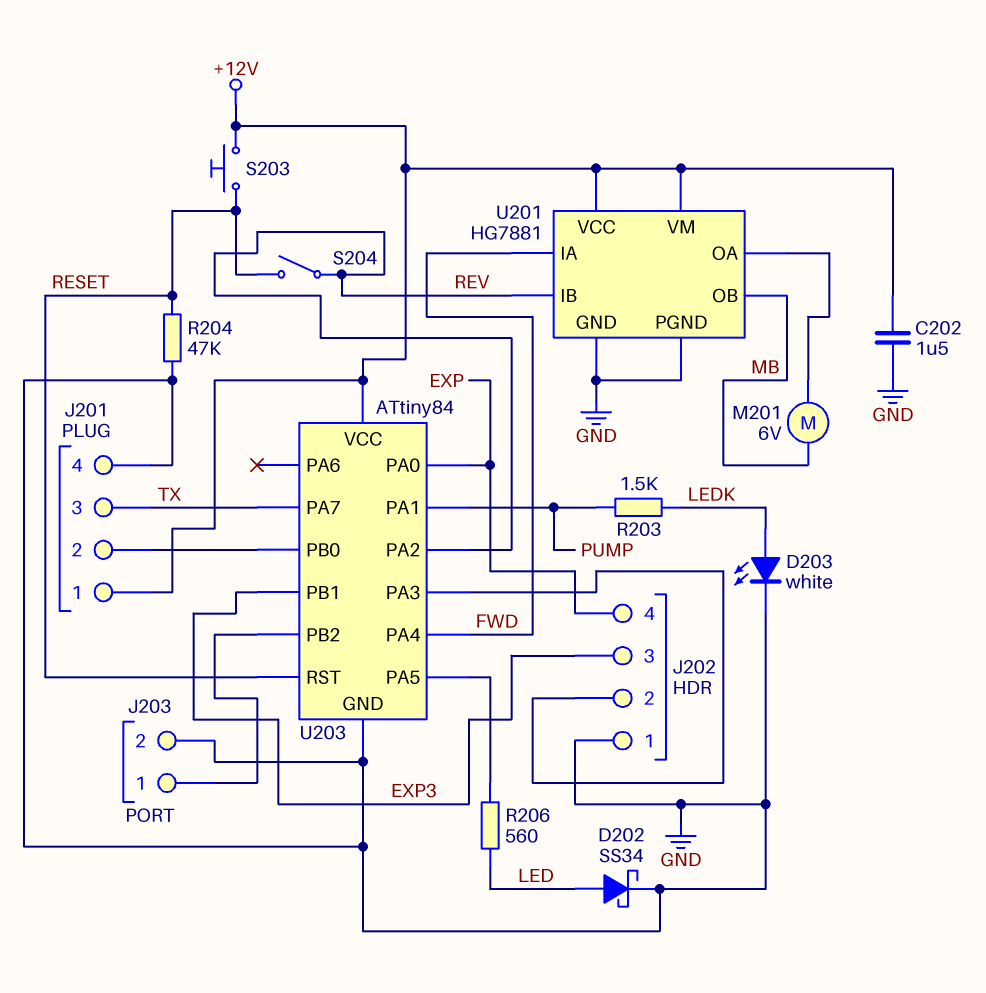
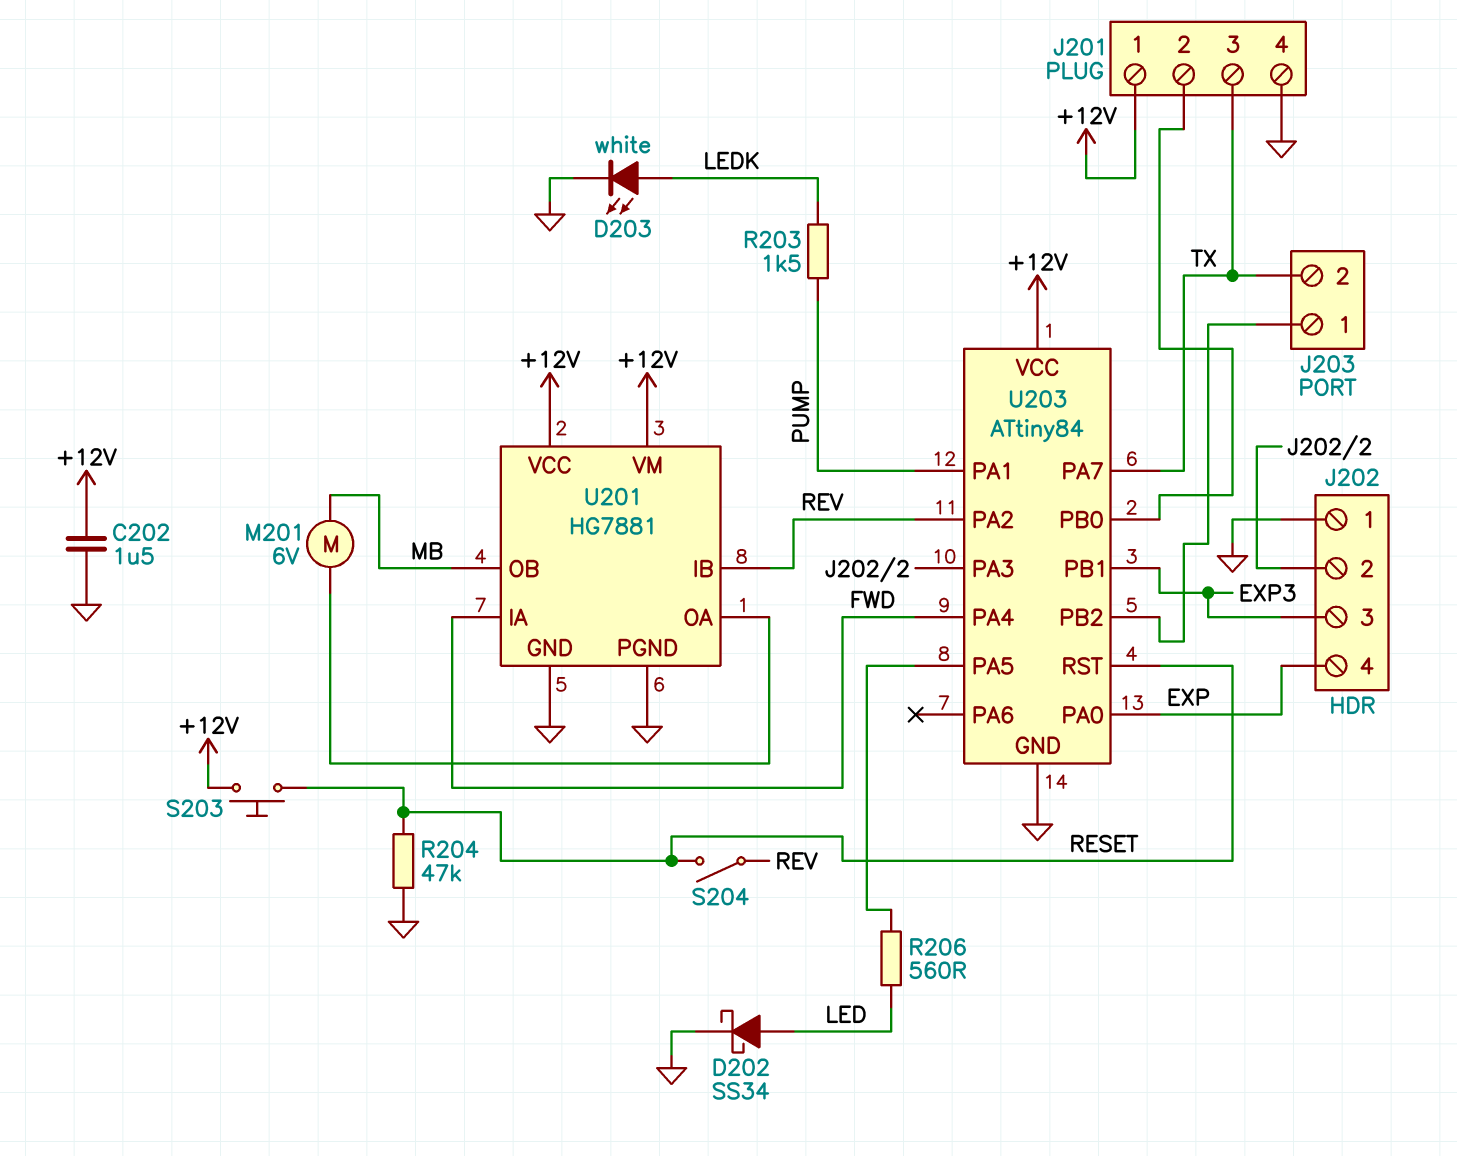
J203 pin 2: GND -> TX

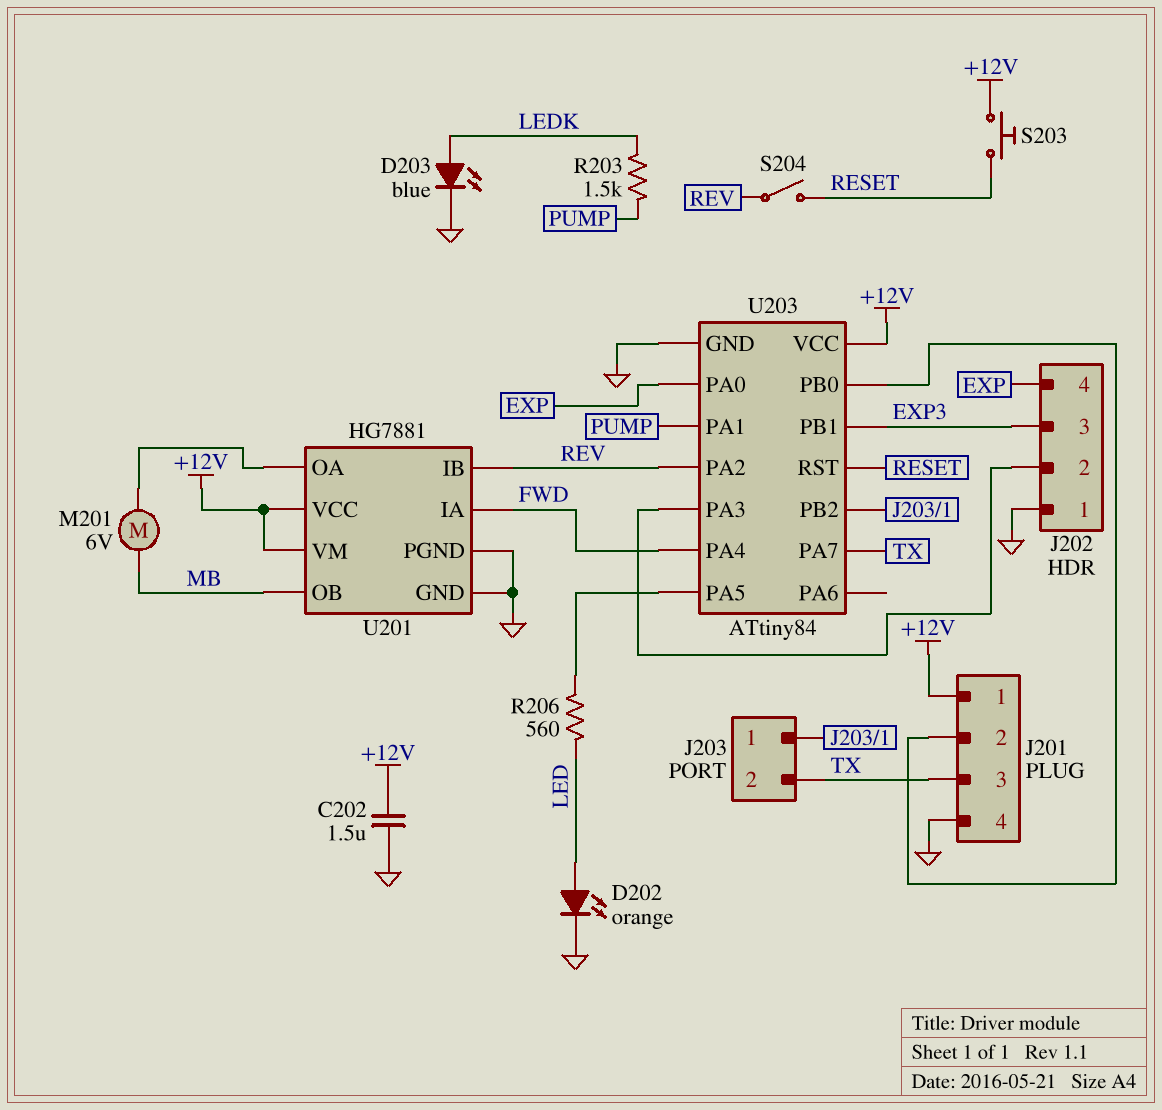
D202: schottky SS34 (A LED, K GND) -> LED orange (A LED, K GND)
D203: LED white (A LEDK, K GND) -> LED blue (A LEDK, K GND)
R204: 47k (GND, RESET) -> none

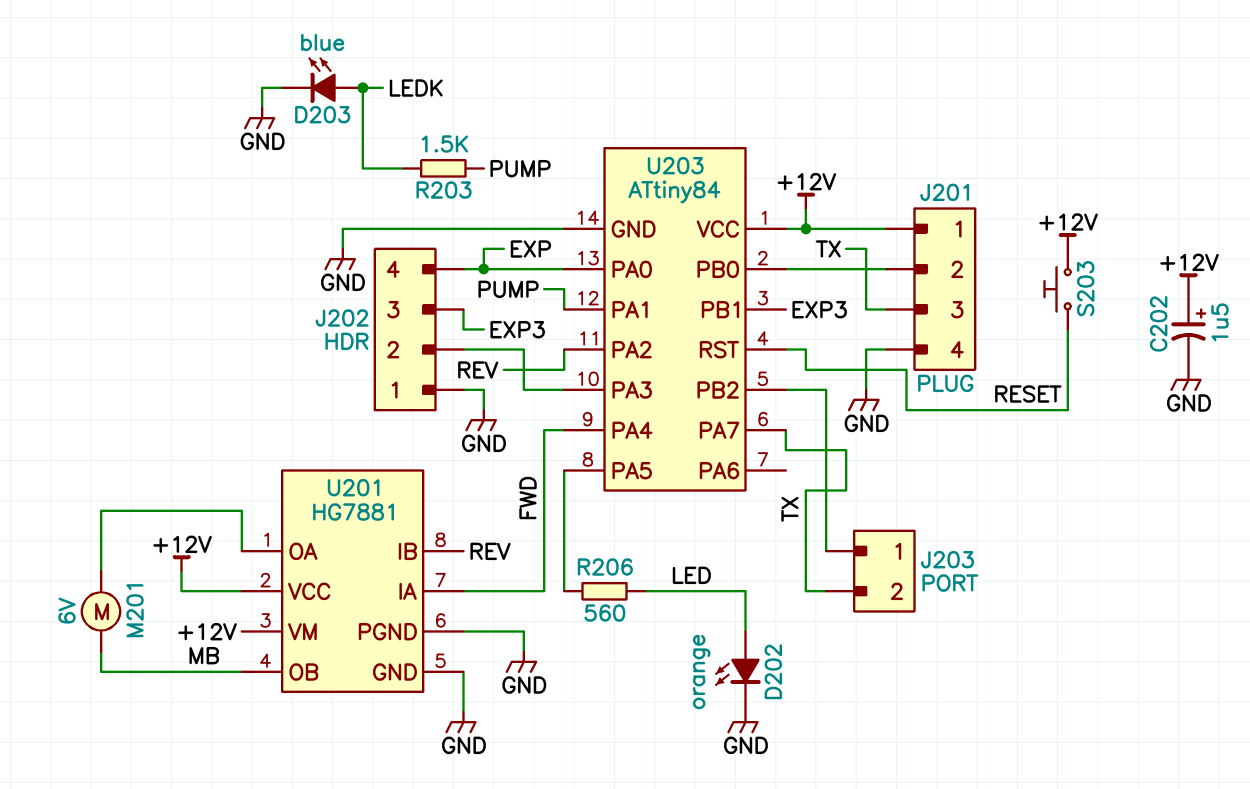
C202: 1.5uF (+12V, GND) -> 1.5uF (plus +12V, minus GND)
S204: switch (RESET, REV) -> none

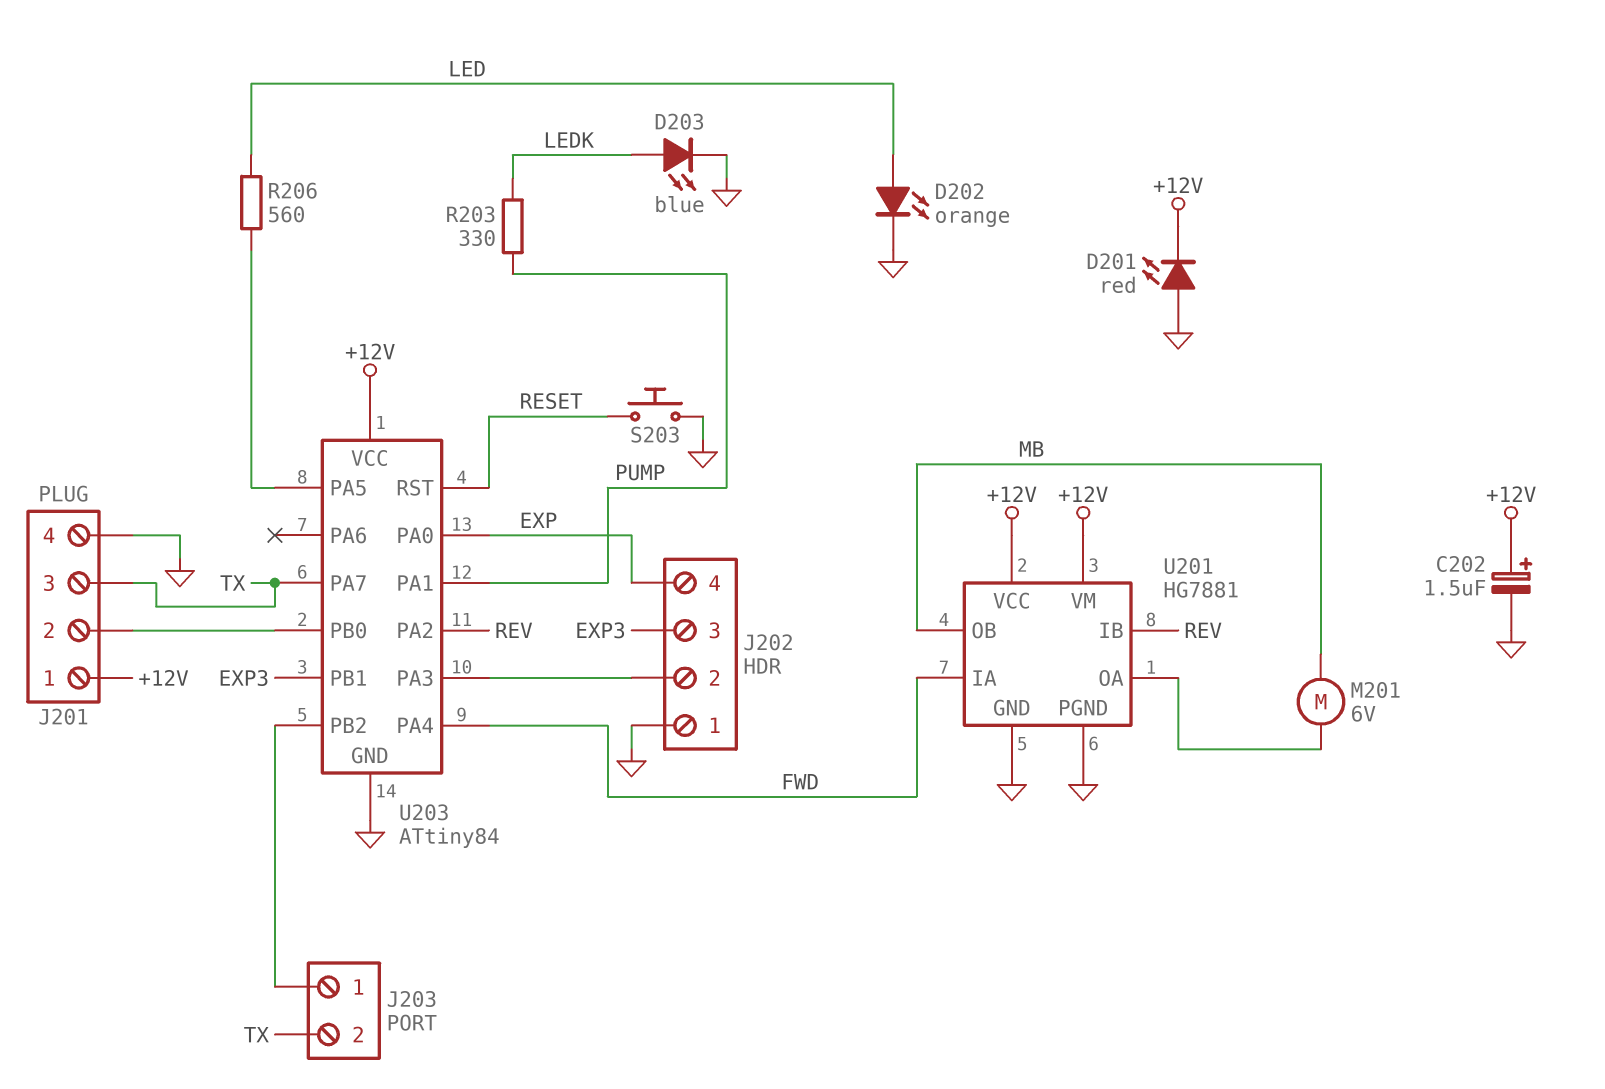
D201: none -> LED red (A GND, K +12V)
R203: 1.5k (LEDK, PUMP) -> 330 (LEDK, PUMP)
S203: button (+12V, RESET) -> button (GND, RESET)

